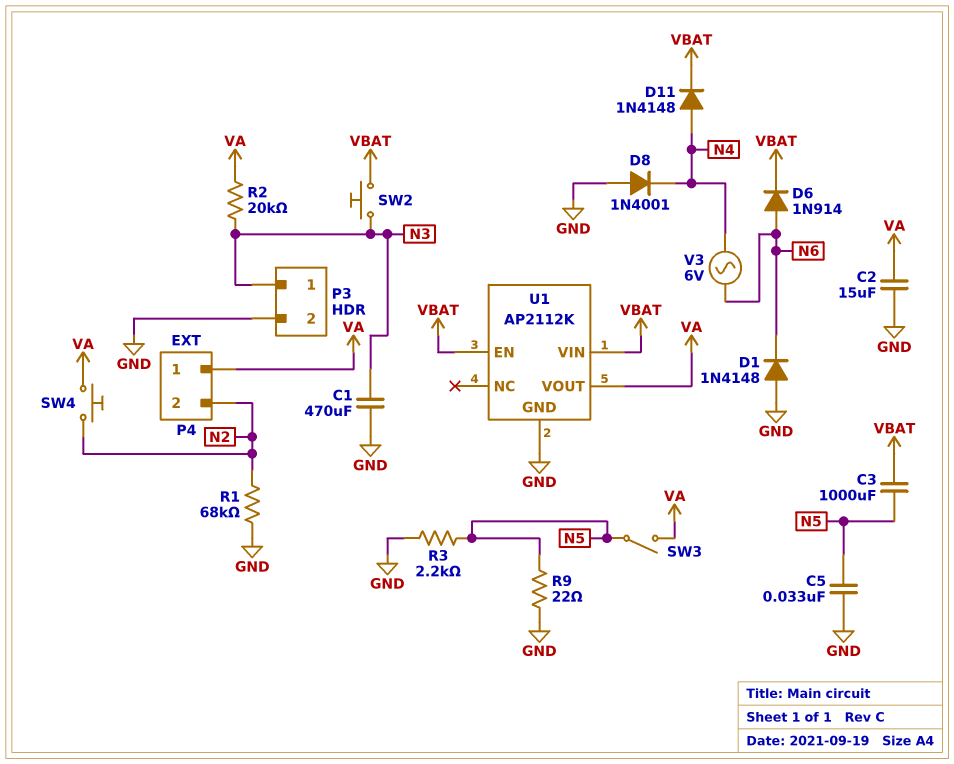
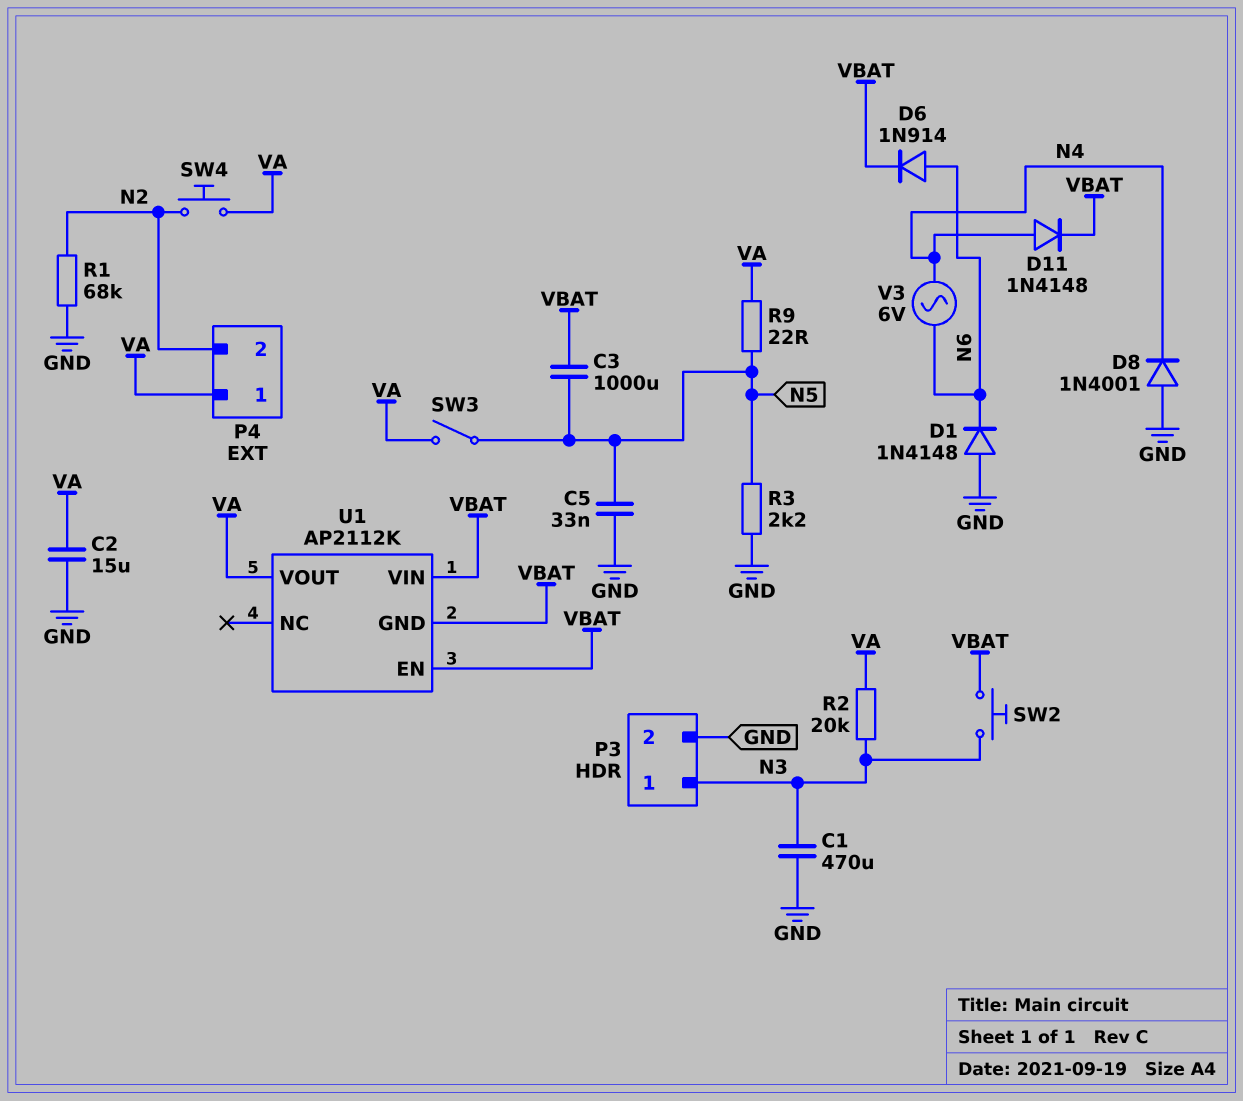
R9: 22 (GND, N5) -> 22 (N5, VA)
U1 pin GND: GND -> VBAT

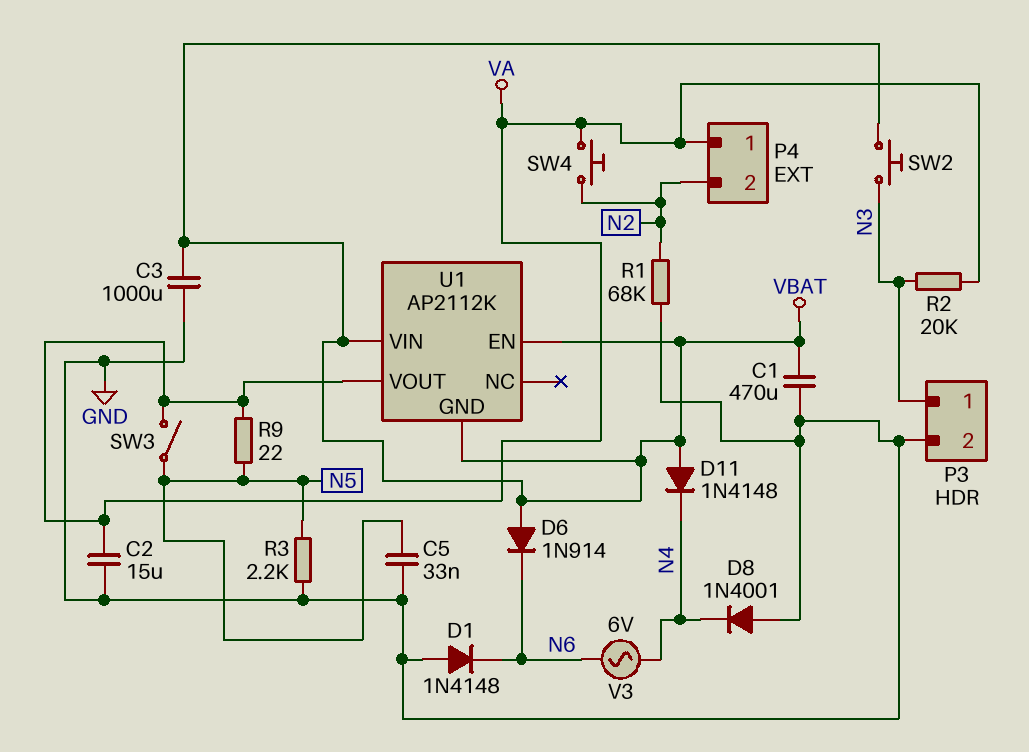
C1: 470uF (GND, N3) -> 470uF (GND, VBAT)
C3: 1000uF (N5, VBAT) -> 1000uF (GND, VBAT)
D6: diode 1N914 (A N6, K VBAT) -> diode 1N914 (A VBAT, K N6)
D11: diode 1N4148 (A N4, K VBAT) -> diode 1N4148 (A VBAT, K N4)

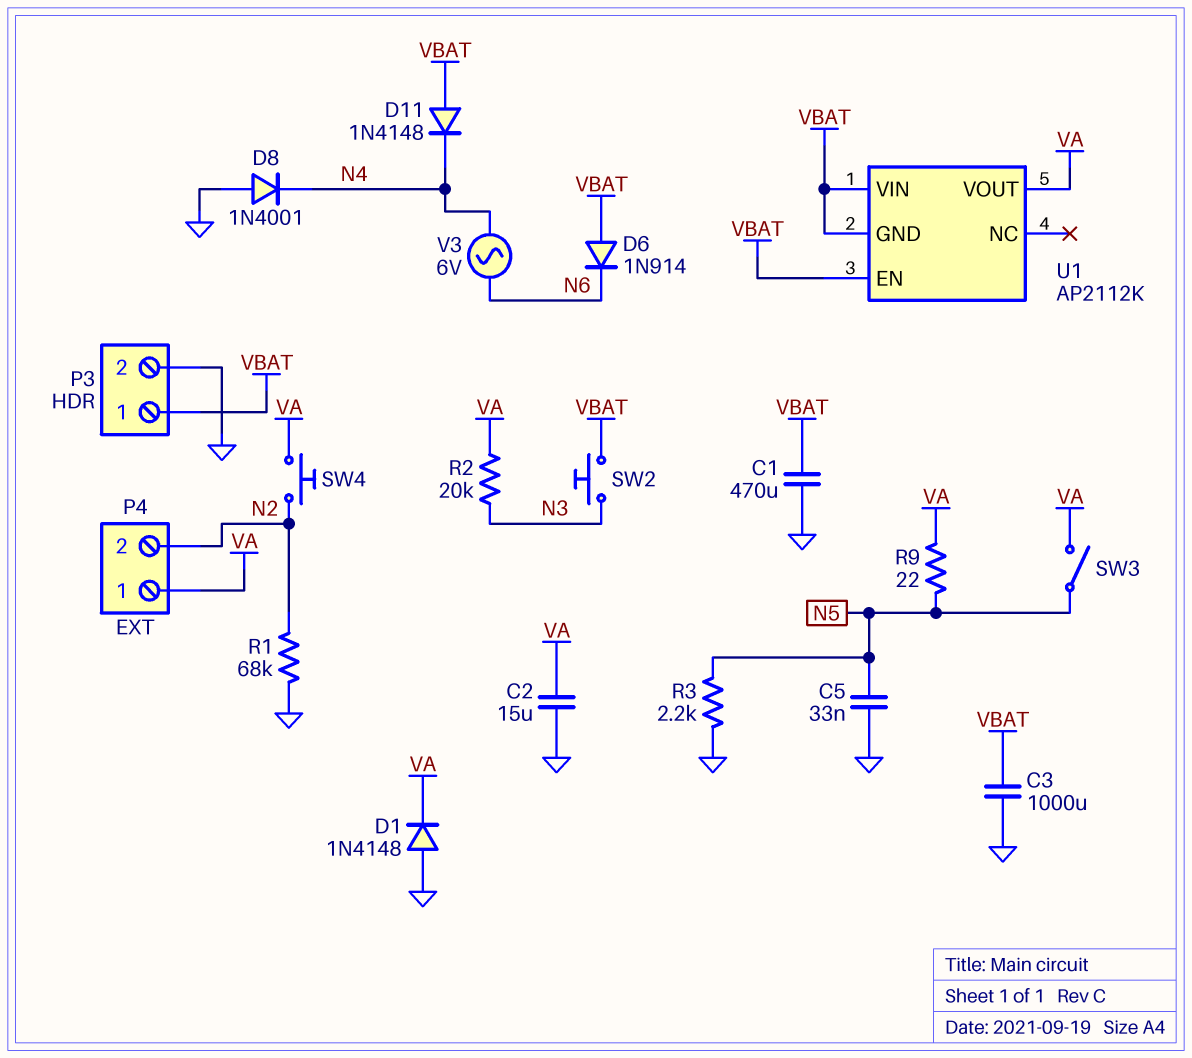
D1: diode 1N4148 (A GND, K N6) -> diode 1N4148 (A GND, K VA)
P3 pin 1: N3 -> VBAT

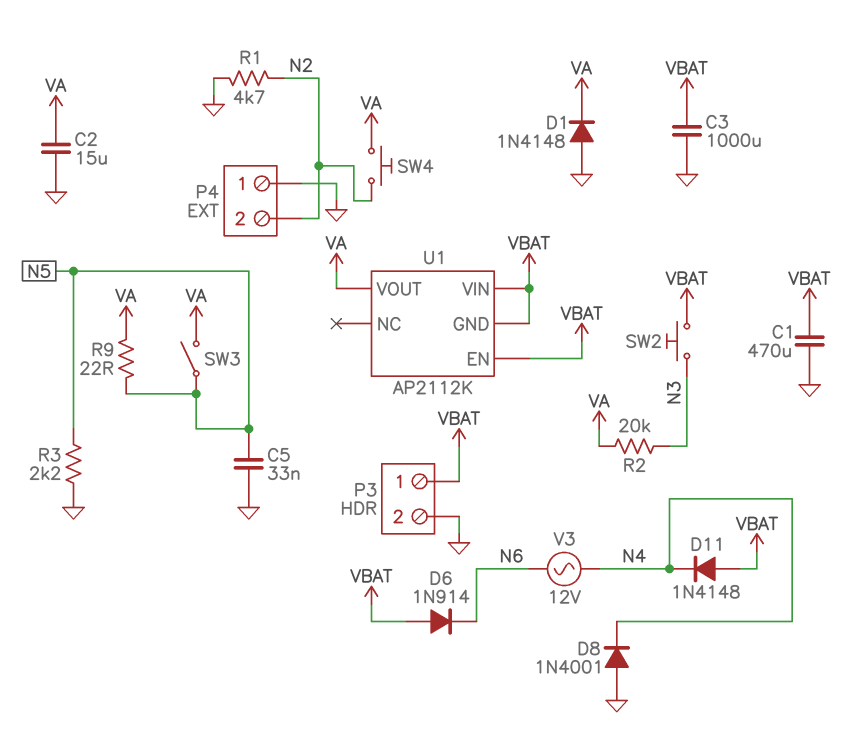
P4 pin 1: VA -> GND
R1: 68k (GND, N2) -> 4.7k (GND, N2)
V3: AC 6V (N4, N6) -> AC 12V (N4, N6)

